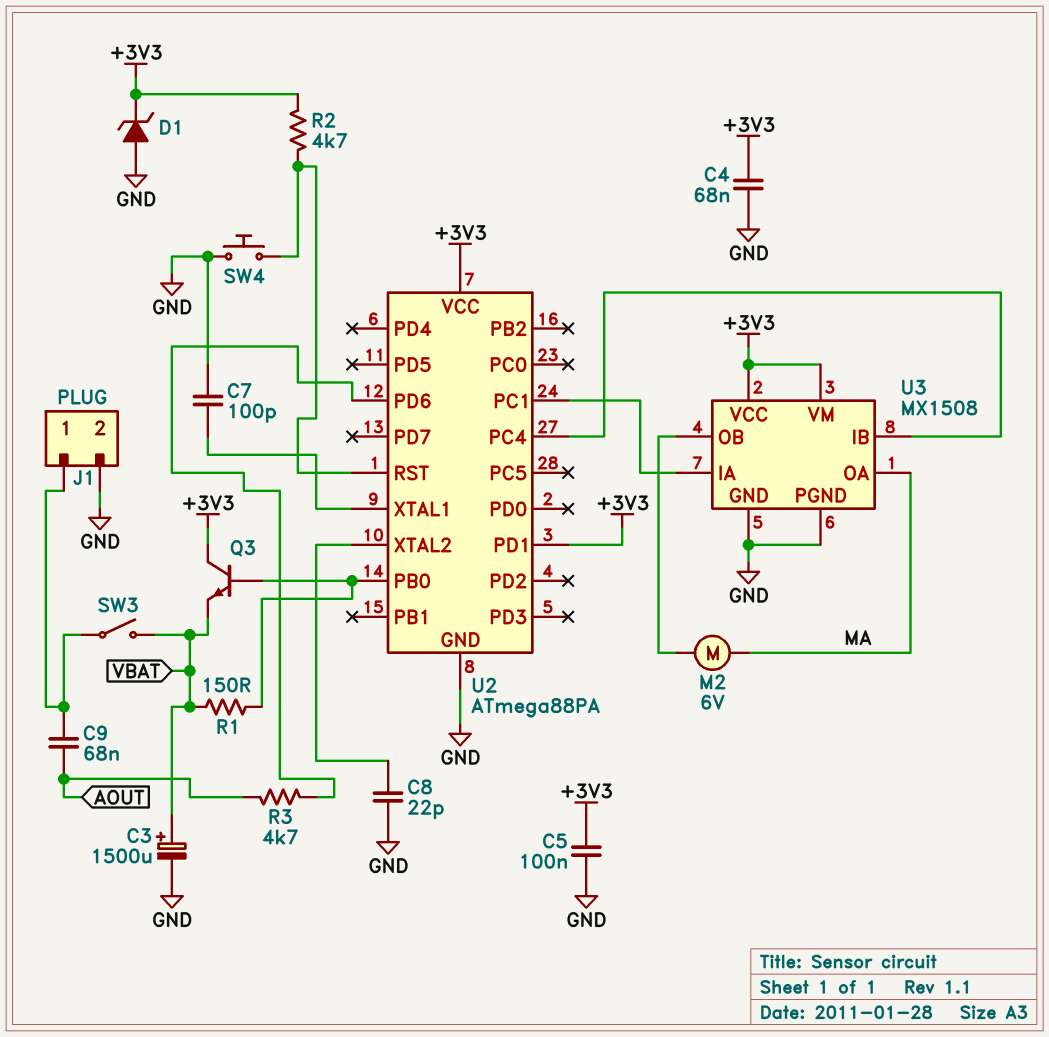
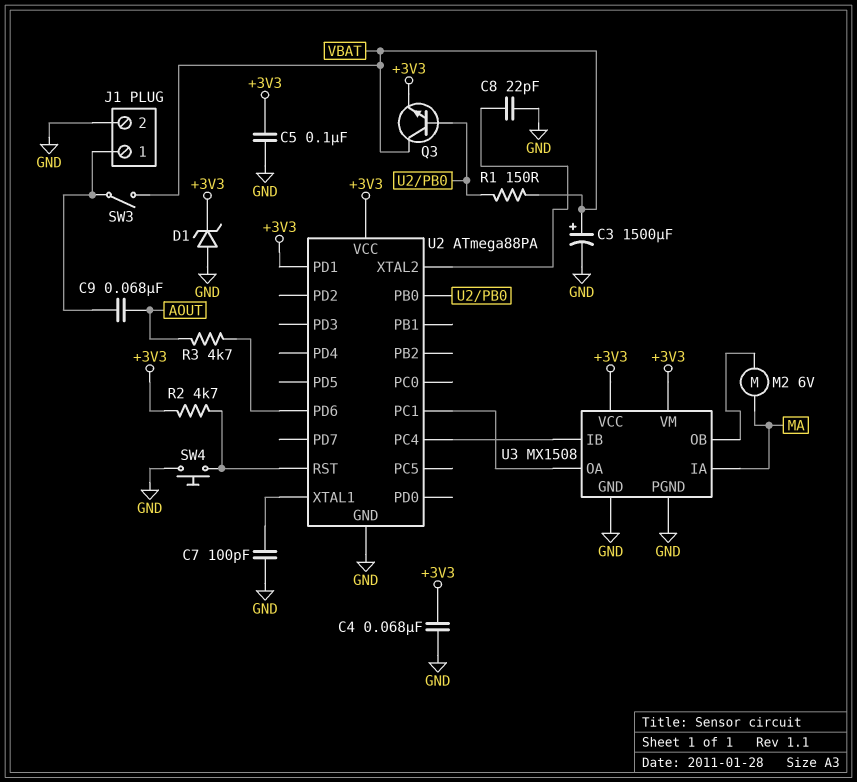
Q3: NPN (B U2/PB0, C +3V3, E VBAT) -> NPN (B U2/PB0, C VBAT, E +3V3)
U3 pin IA: U2/PC1 -> MA
U3 pin OA: MA -> U2/PC1

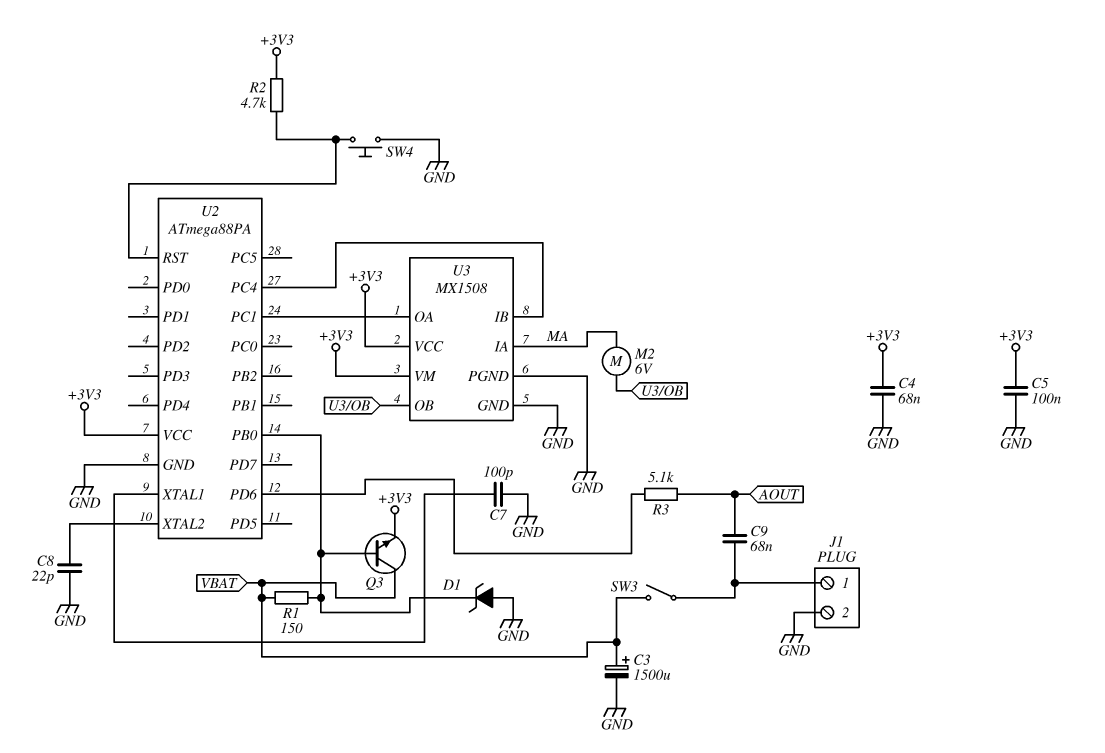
D1: zener (A GND, K +3V3) -> zener (A GND, K U2/PB0)
R3: 4.7k (AOUT, U2/PD6) -> 5.1k (AOUT, U2/PD6)
U2 pin PD1: +3V3 -> none

